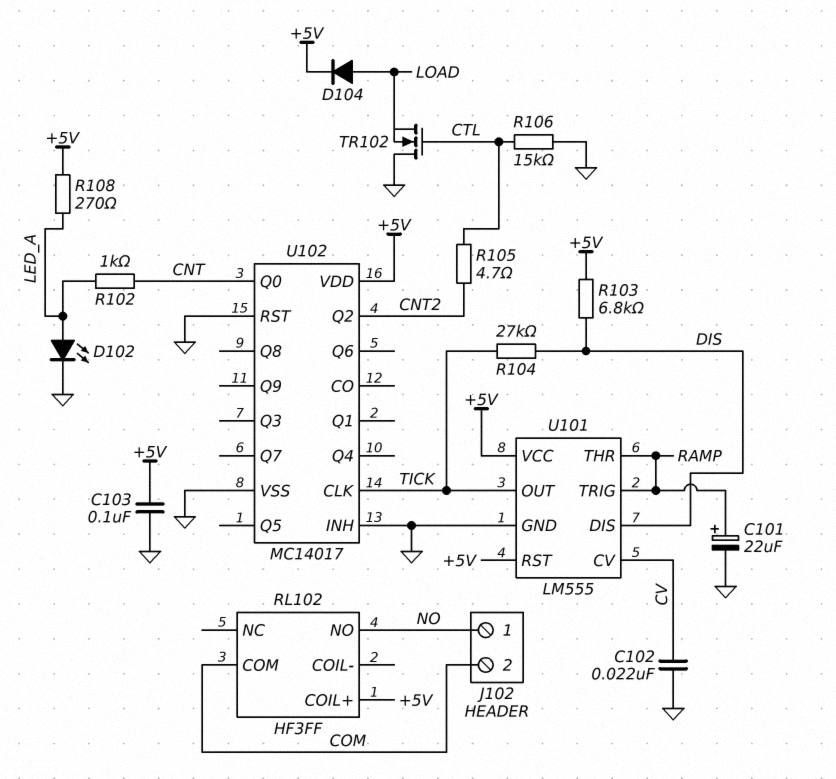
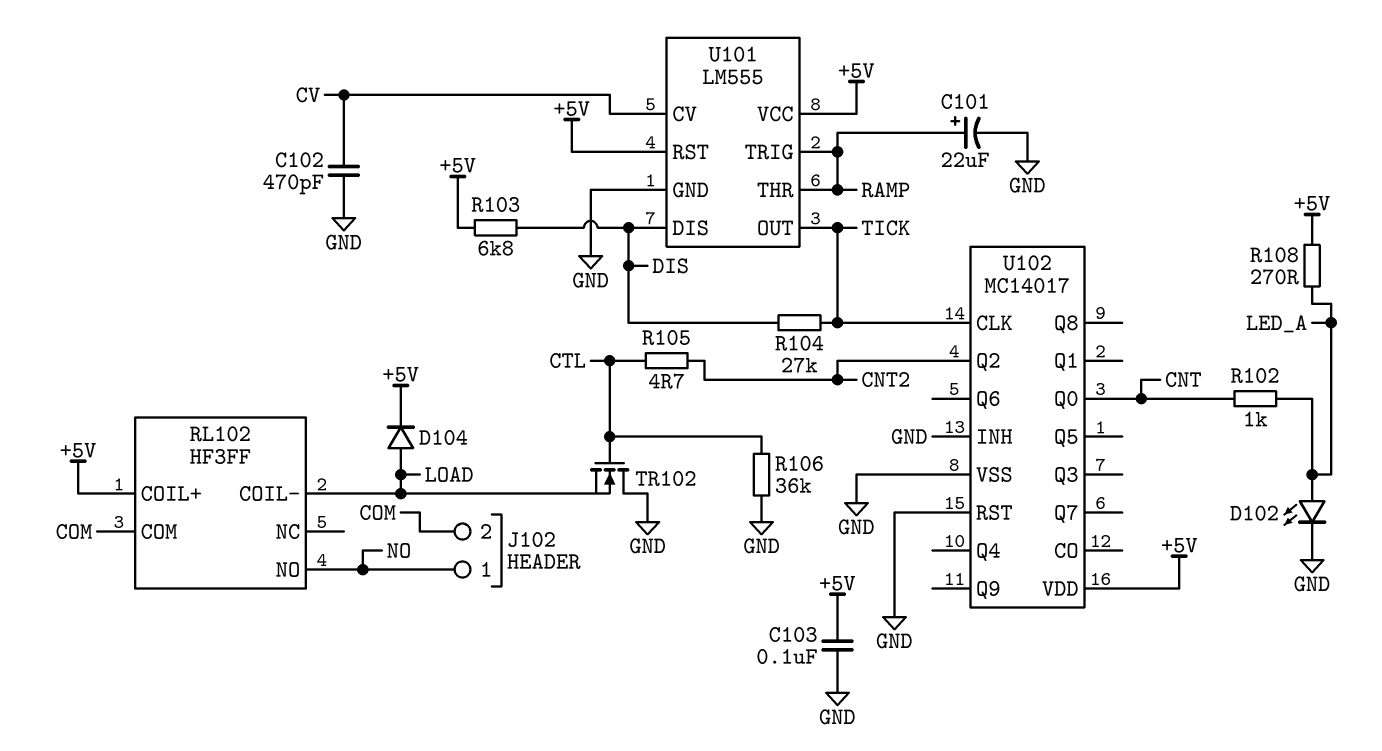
C102: 22nF (CV, GND) -> 470pF (CV, GND)
R106: 15k (CTL, GND) -> 36k (CTL, GND)
RL102 pin COIL-: none -> LOAD

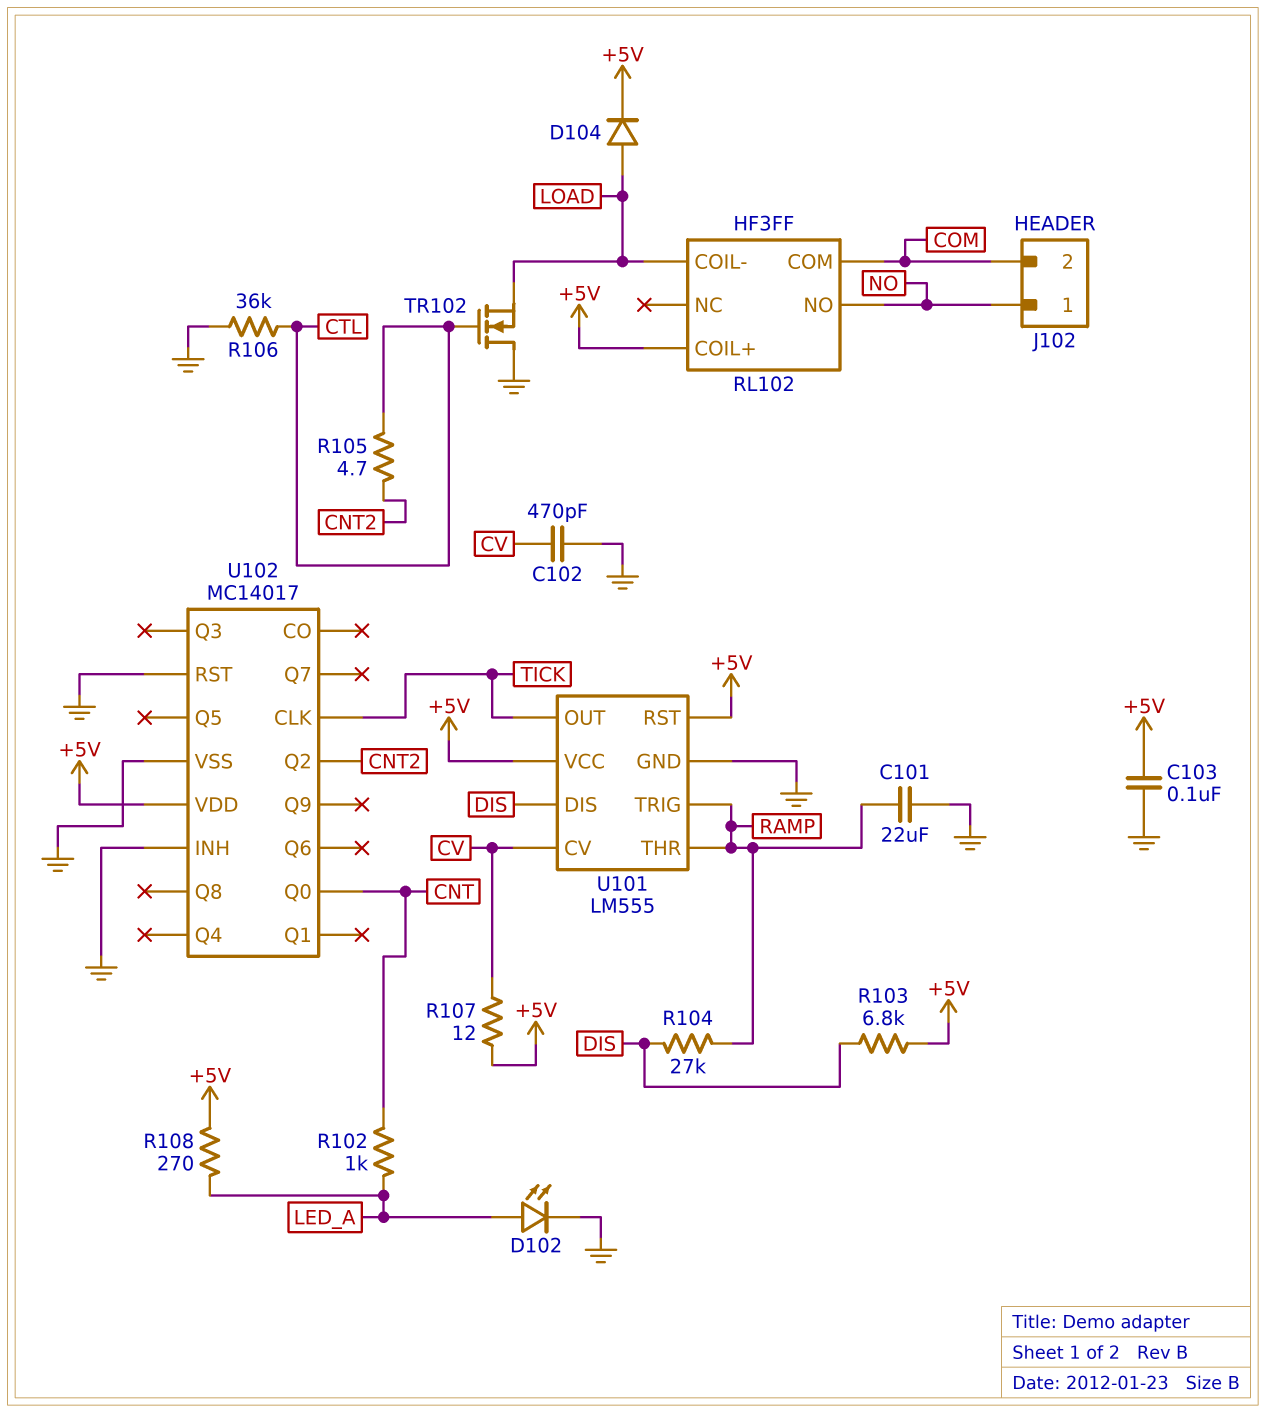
C101: 22uF (plus RAMP, minus GND) -> 22uF (GND, RAMP)
R104: 27k (DIS, TICK) -> 27k (DIS, RAMP)
R107: none -> 12 (+5V, CV)

